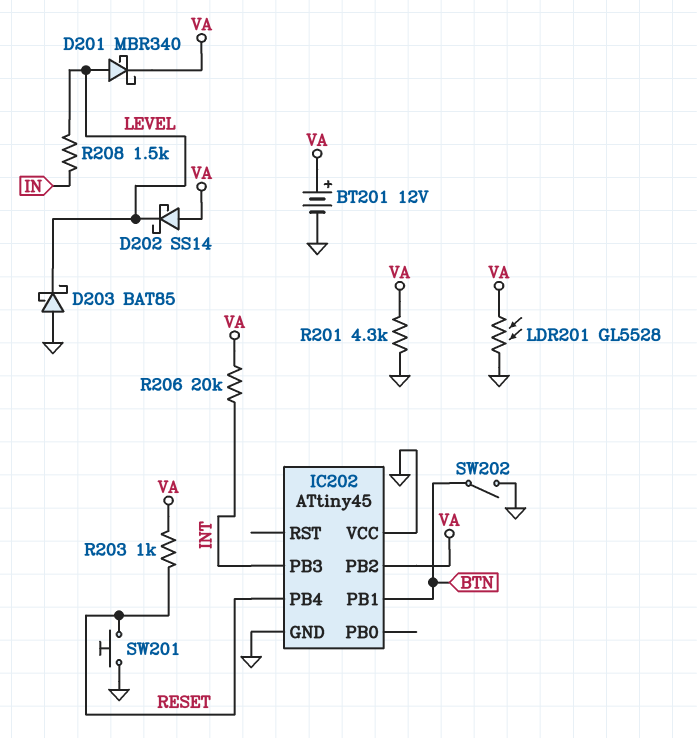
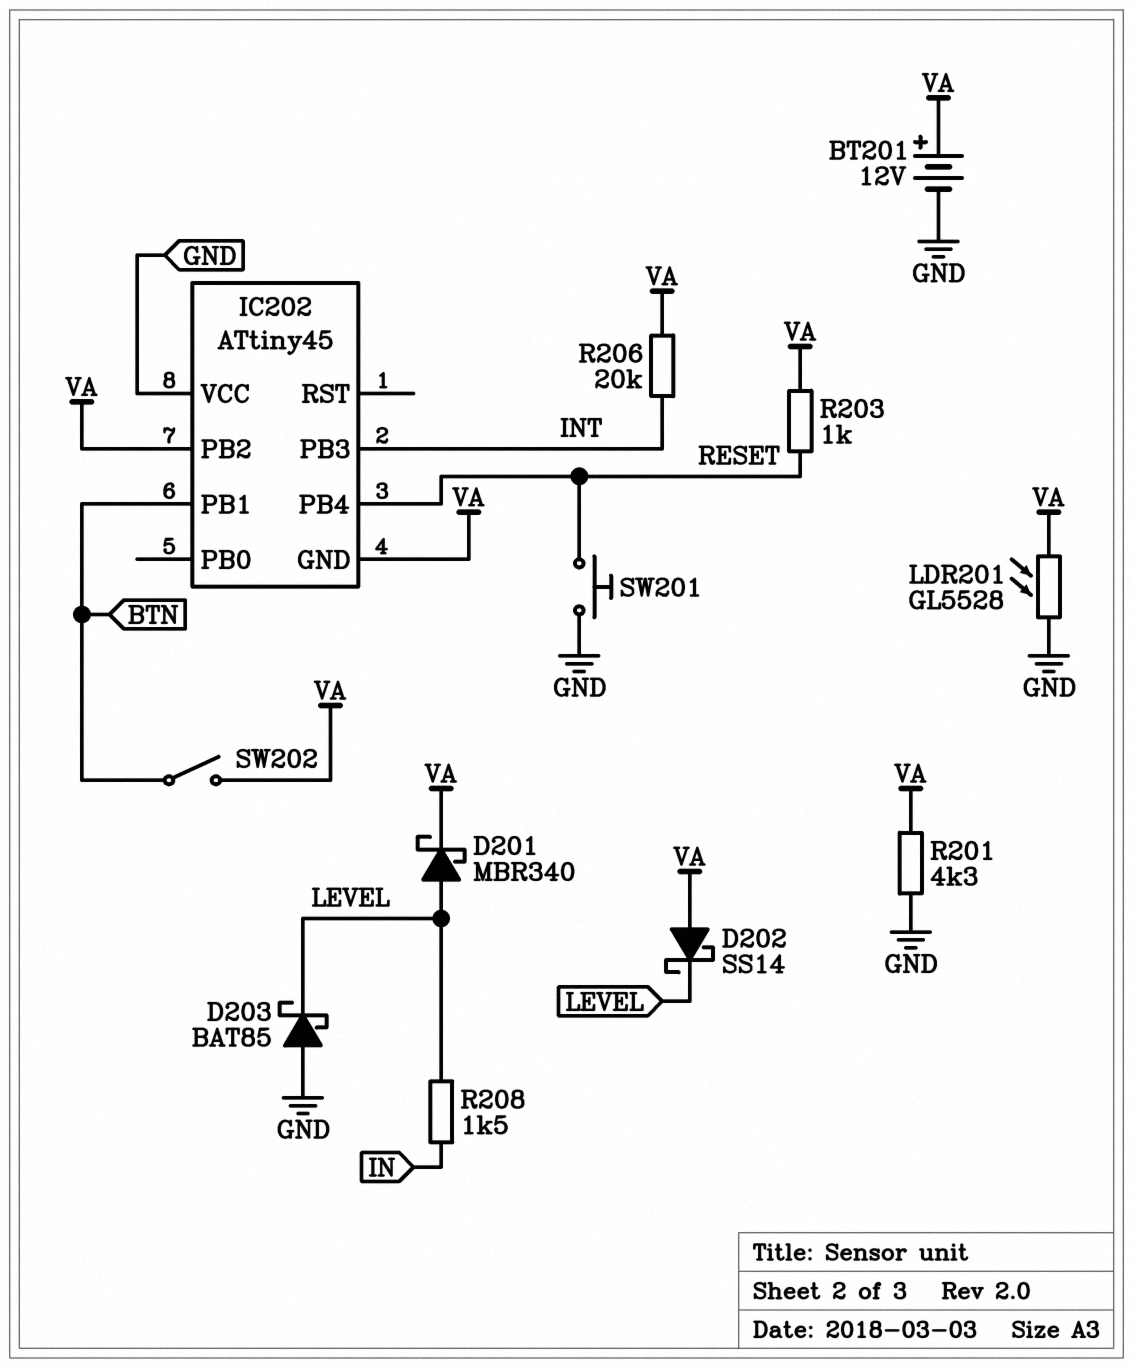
IC202 pin GND: GND -> VA
SW202: switch (BTN, GND) -> switch (BTN, VA)

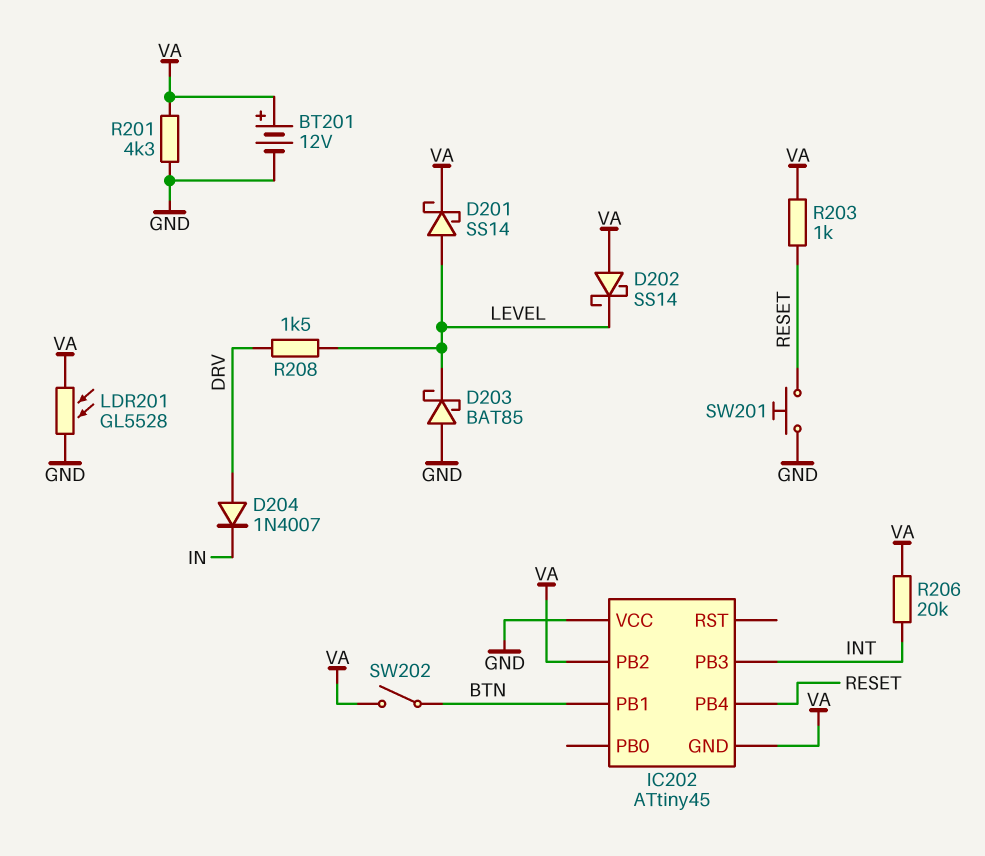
D201: schottky MBR340 (A LEVEL, K VA) -> schottky SS14 (A LEVEL, K VA)
D204: none -> diode 1N4007 (A DRV, K IN)
R208: 1.5k (IN, LEVEL) -> 1.5k (DRV, LEVEL)

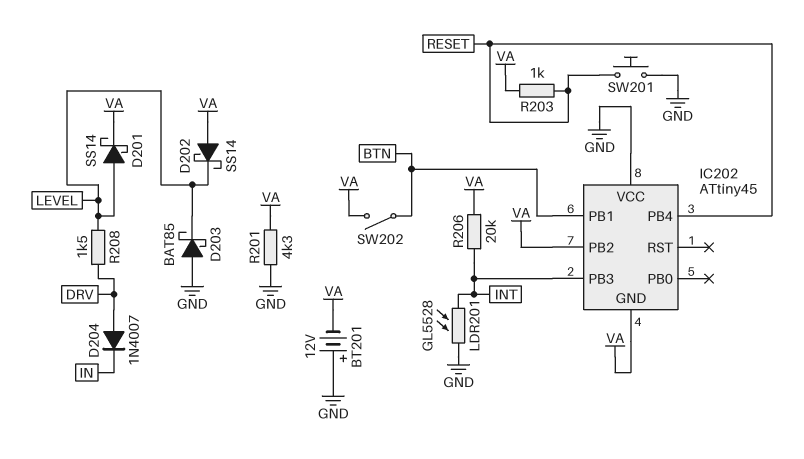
BT201: 12V (plus VA, minus GND) -> 12V (plus GND, minus VA)
LDR201: GL5528 (GND, VA) -> GL5528 (GND, INT)

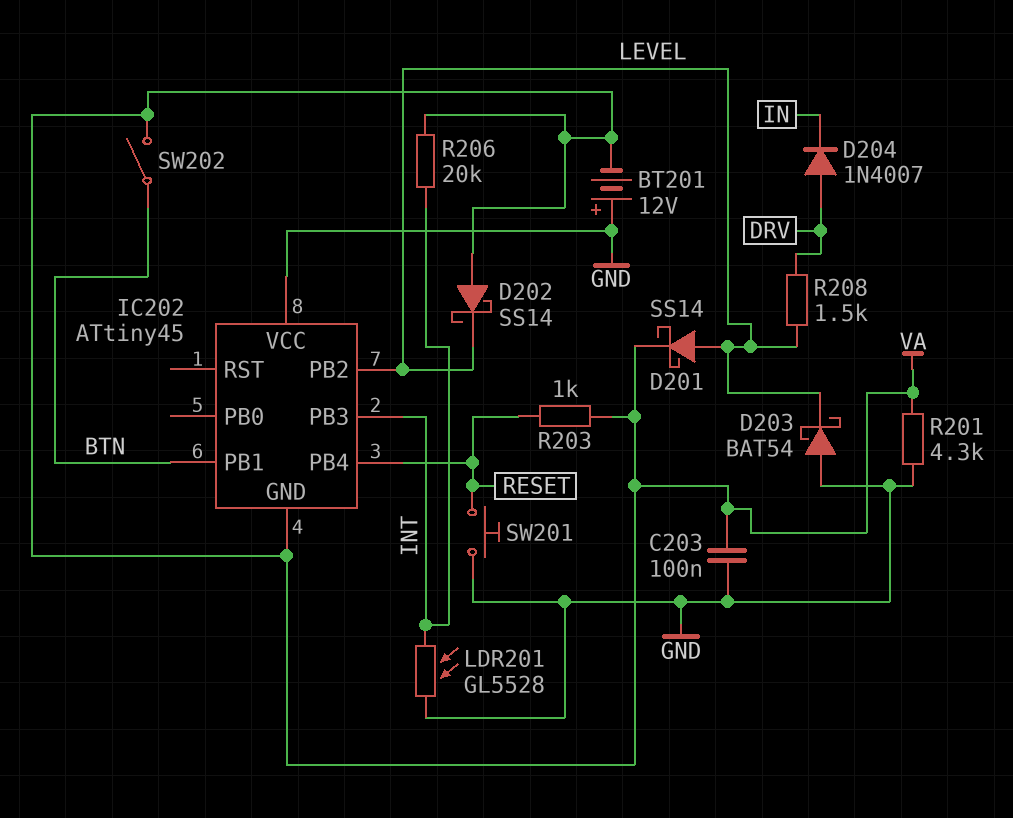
C203: none -> 100nF (GND, VA)
D203: schottky BAT85 (A GND, K LEVEL) -> schottky BAT54 (A GND, K LEVEL)
IC202 pin PB2: VA -> LEVEL

